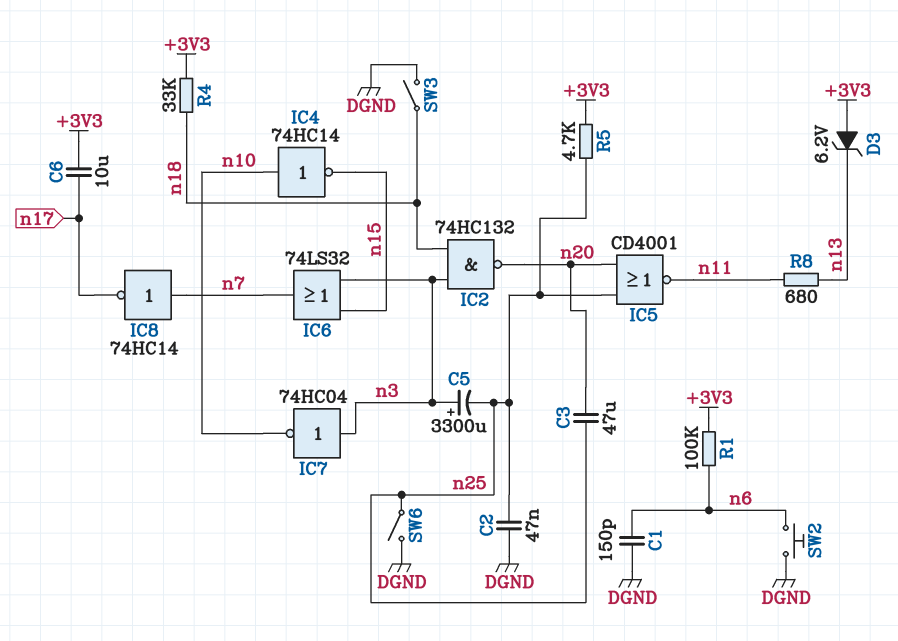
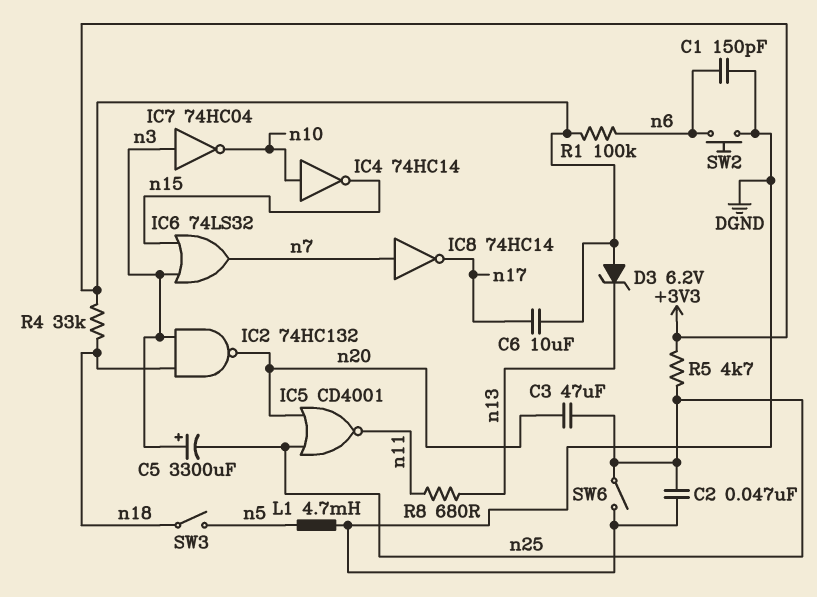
L1: none -> 4.7mH (DGND, n5)
SW3: switch (DGND, n18) -> switch (n5, n18)

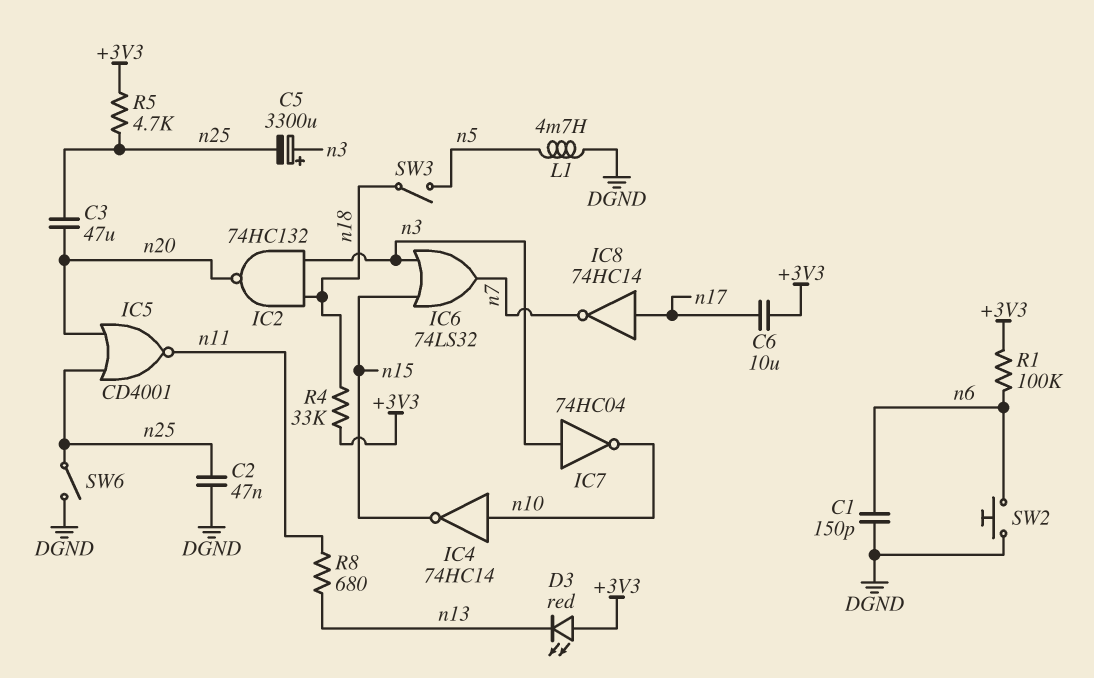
D3: zener 6.2V (A +3V3, K n13) -> LED red (A +3V3, K n13)
IC8: NOT 74HC14 (in n7, out n17) -> NOT 74HC14 (in n17, out n7)

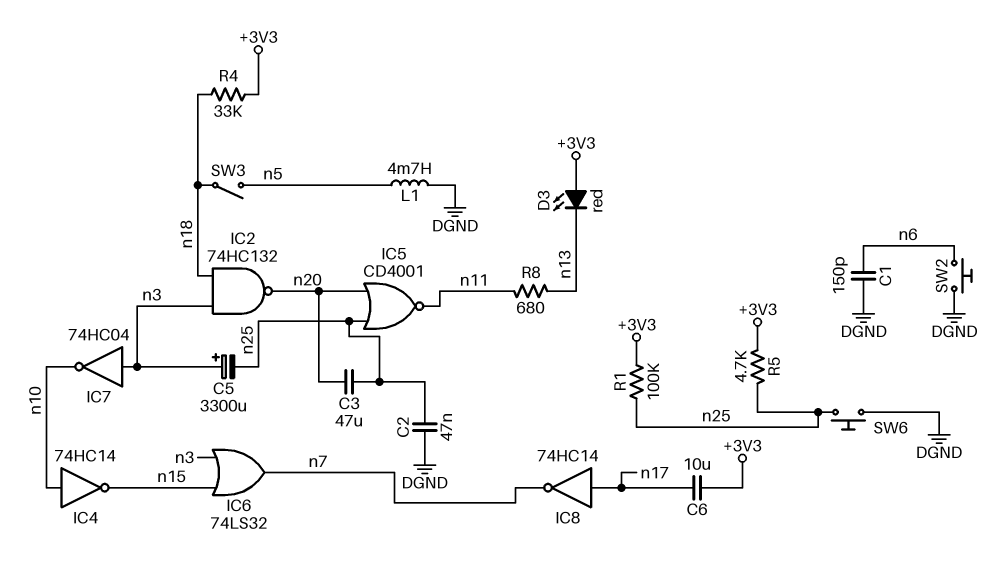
R1: 100k (+3V3, n6) -> 100k (+3V3, n25)
SW6: switch (DGND, n25) -> button (DGND, n25)

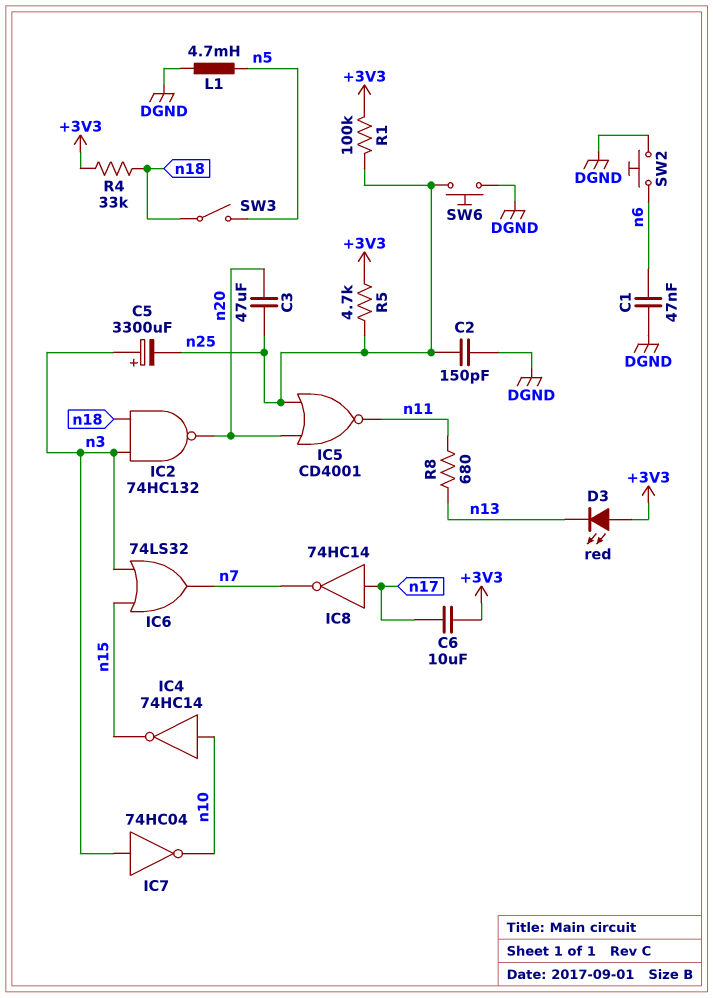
C1: 150pF (DGND, n6) -> 47nF (DGND, n6)
C2: 47nF (DGND, n25) -> 150pF (DGND, n25)

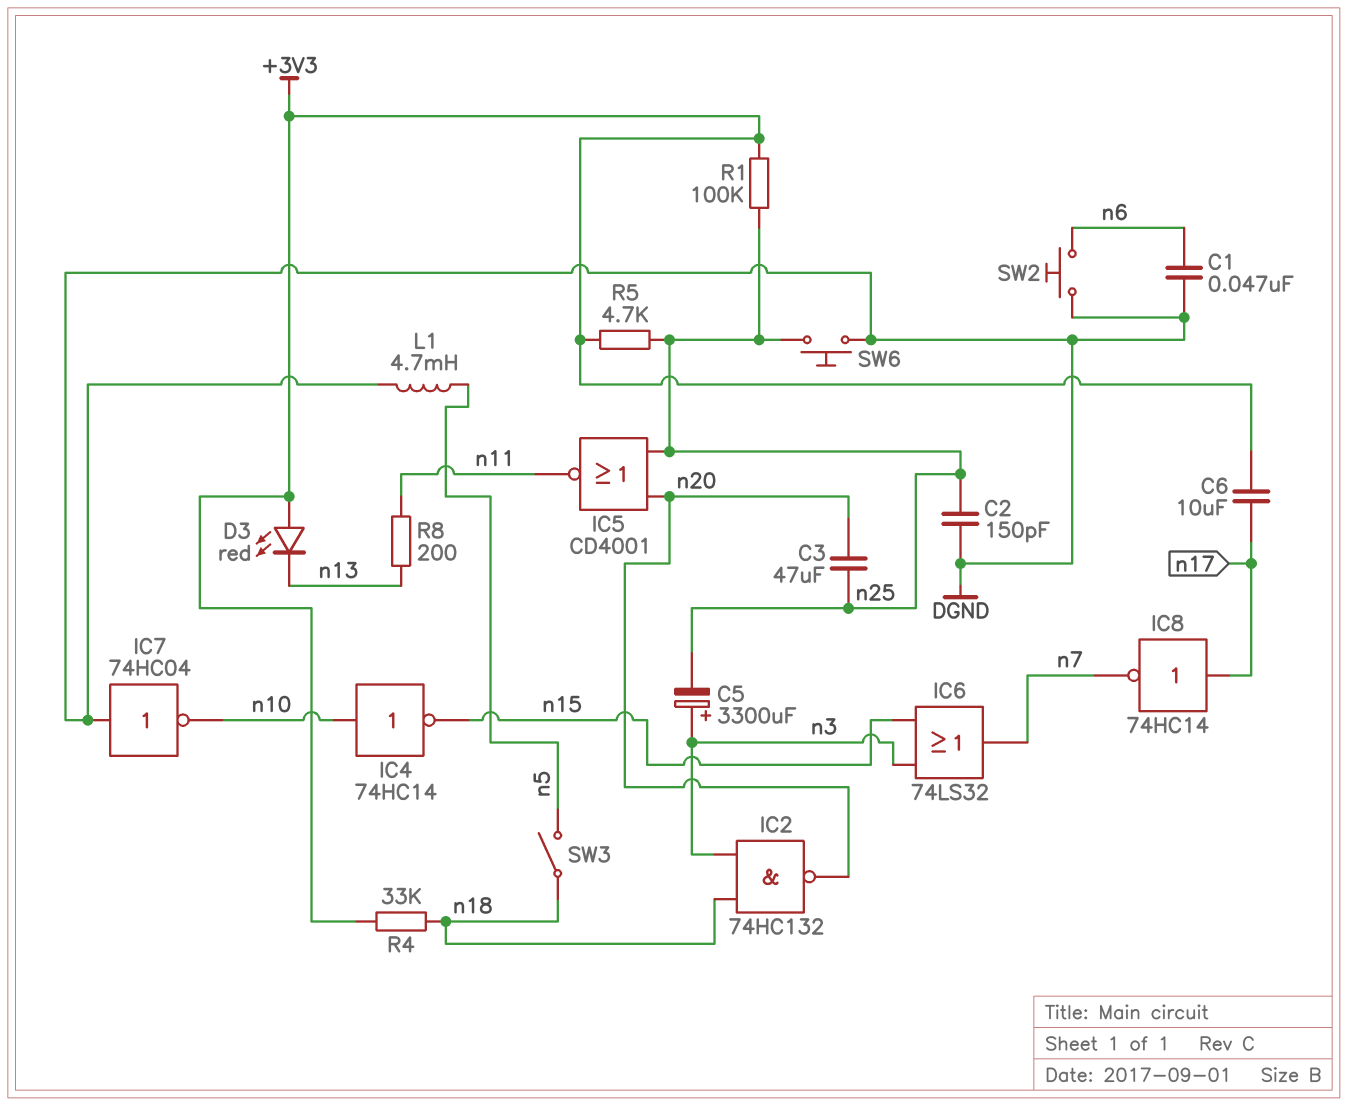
IC7: NOT 74HC04 (in n3, out n10) -> NOT 74HC04 (in DGND, out n10)
R8: 680 (n11, n13) -> 200 (n11, n13)

